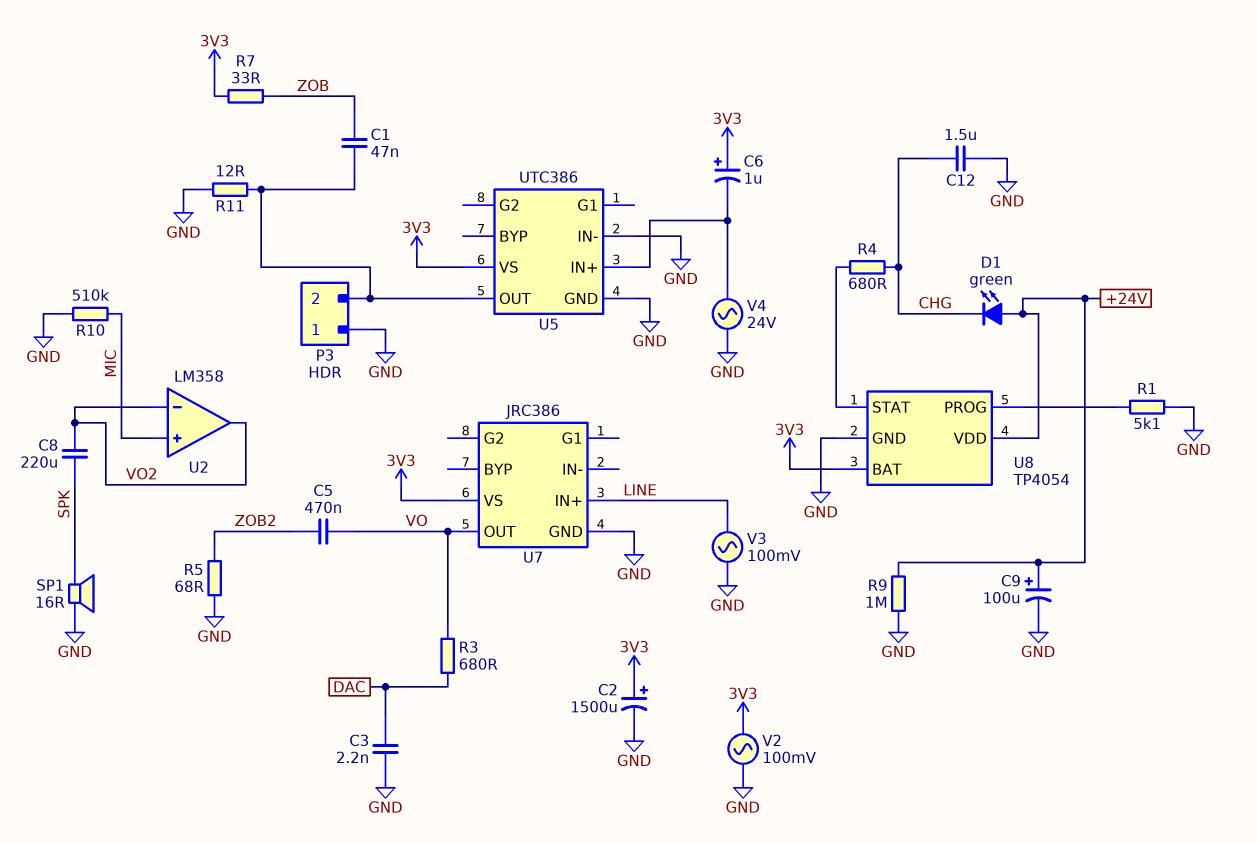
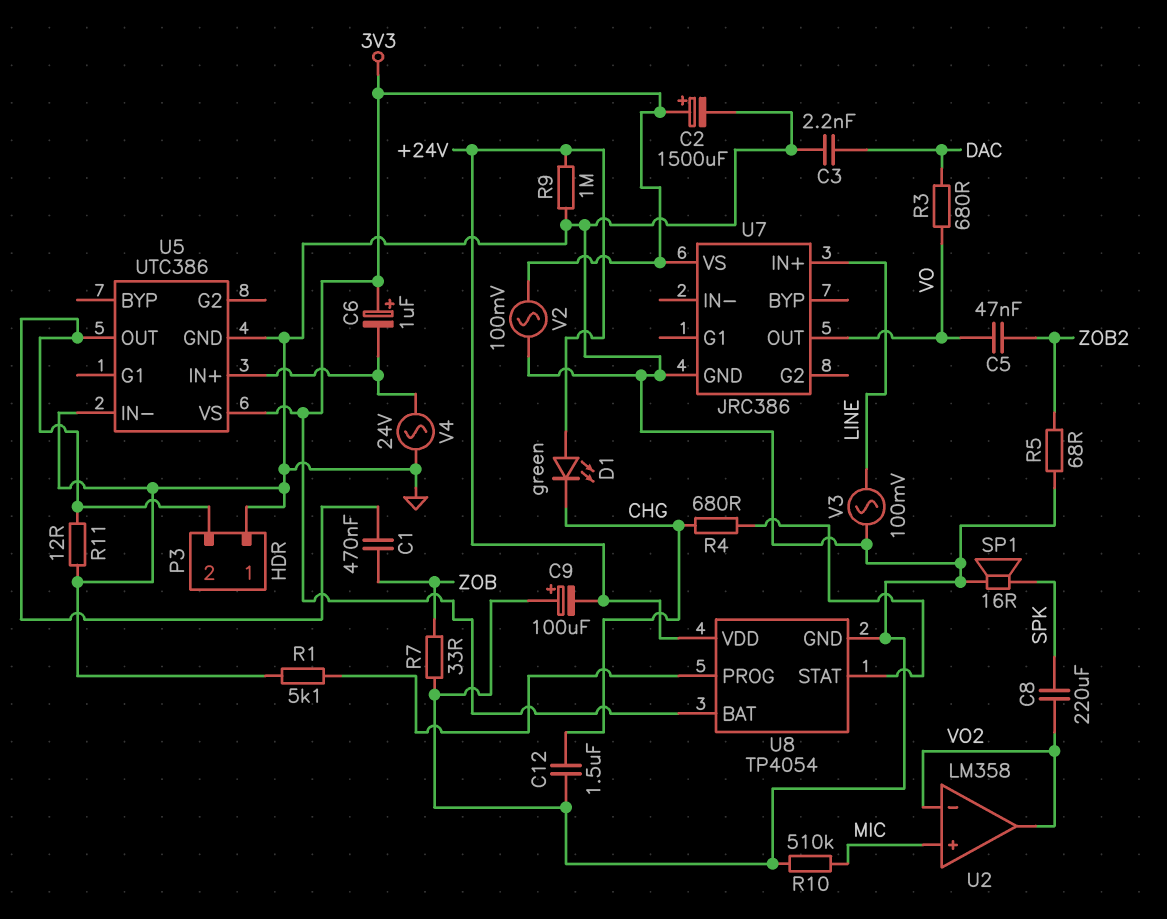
C1: 47nF (P3/2, ZOB) -> 470nF (P3/2, ZOB)
C5: 470nF (VO, ZOB2) -> 47nF (VO, ZOB2)
C9: 100uF (plus +24V, minus GND) -> 100uF (plus GND, minus +24V)
R7: 33 (3V3, ZOB) -> 33 (GND, ZOB)

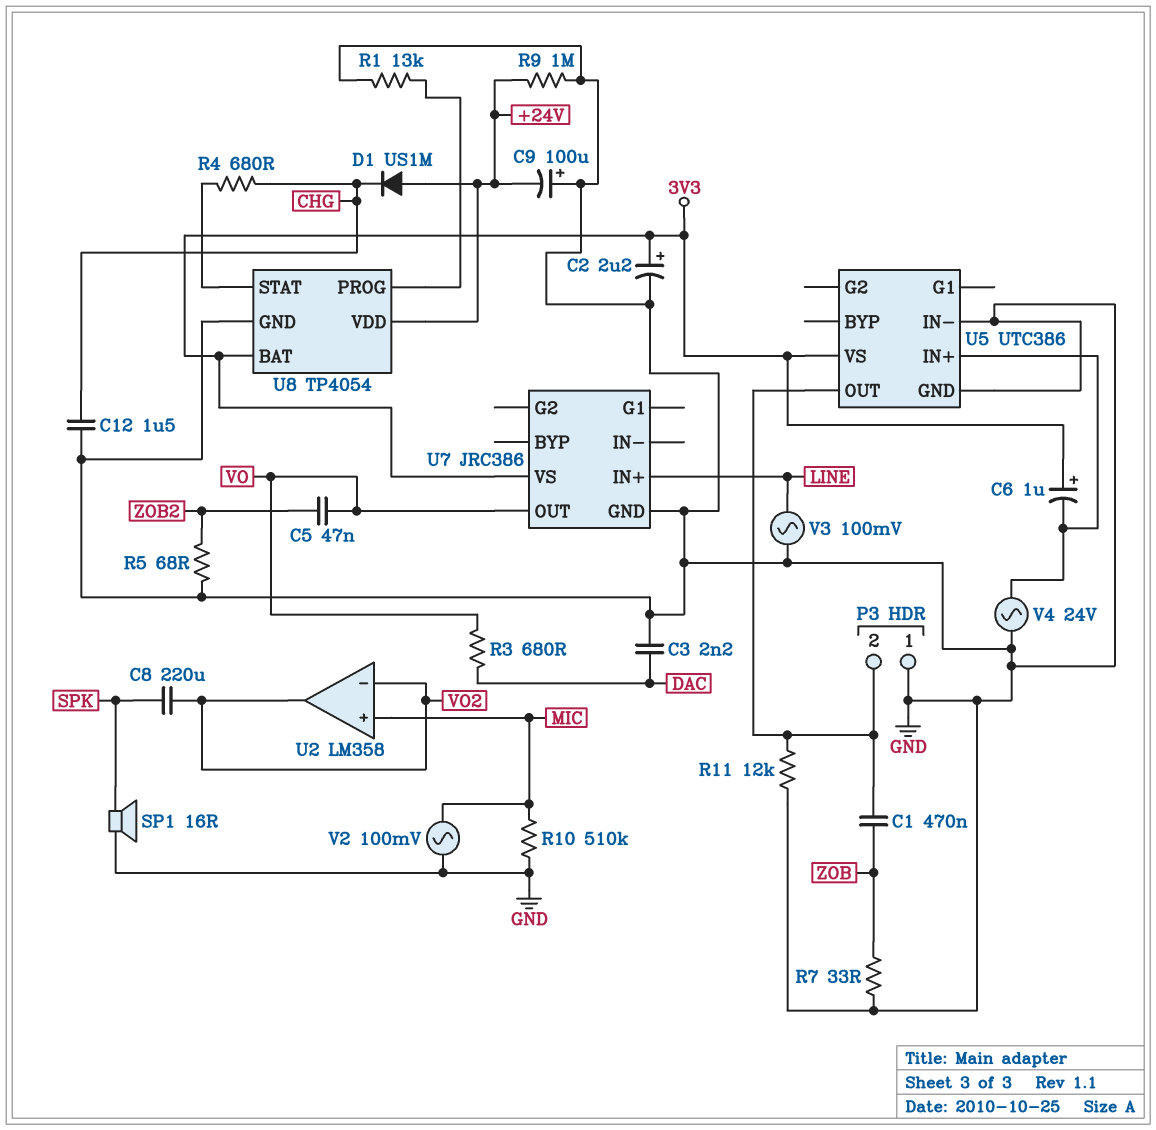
C2: 1500uF (plus 3V3, minus GND) -> 2.2uF (plus 3V3, minus GND)
D1: LED green (A +24V, K CHG) -> diode US1M (A +24V, K CHG)
R1: 5.1k (GND, U8/PROG) -> 13k (GND, U8/PROG)
R11: 12 (GND, P3/2) -> 12k (GND, P3/2)
V2: AC 100mV (3V3, GND) -> AC 100mV (GND, MIC)

